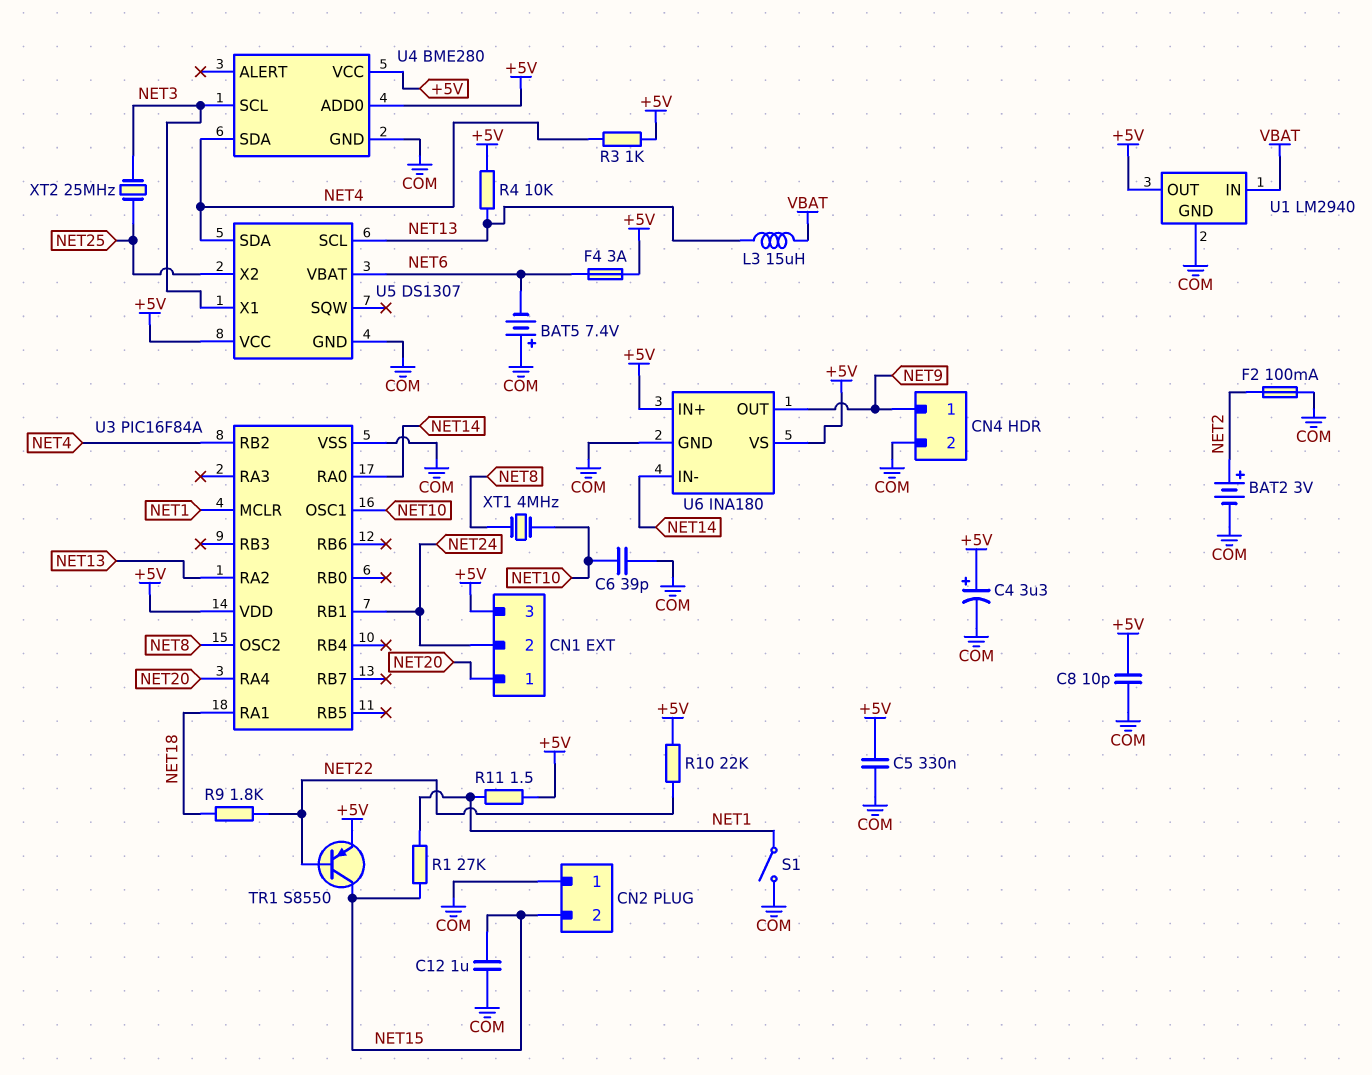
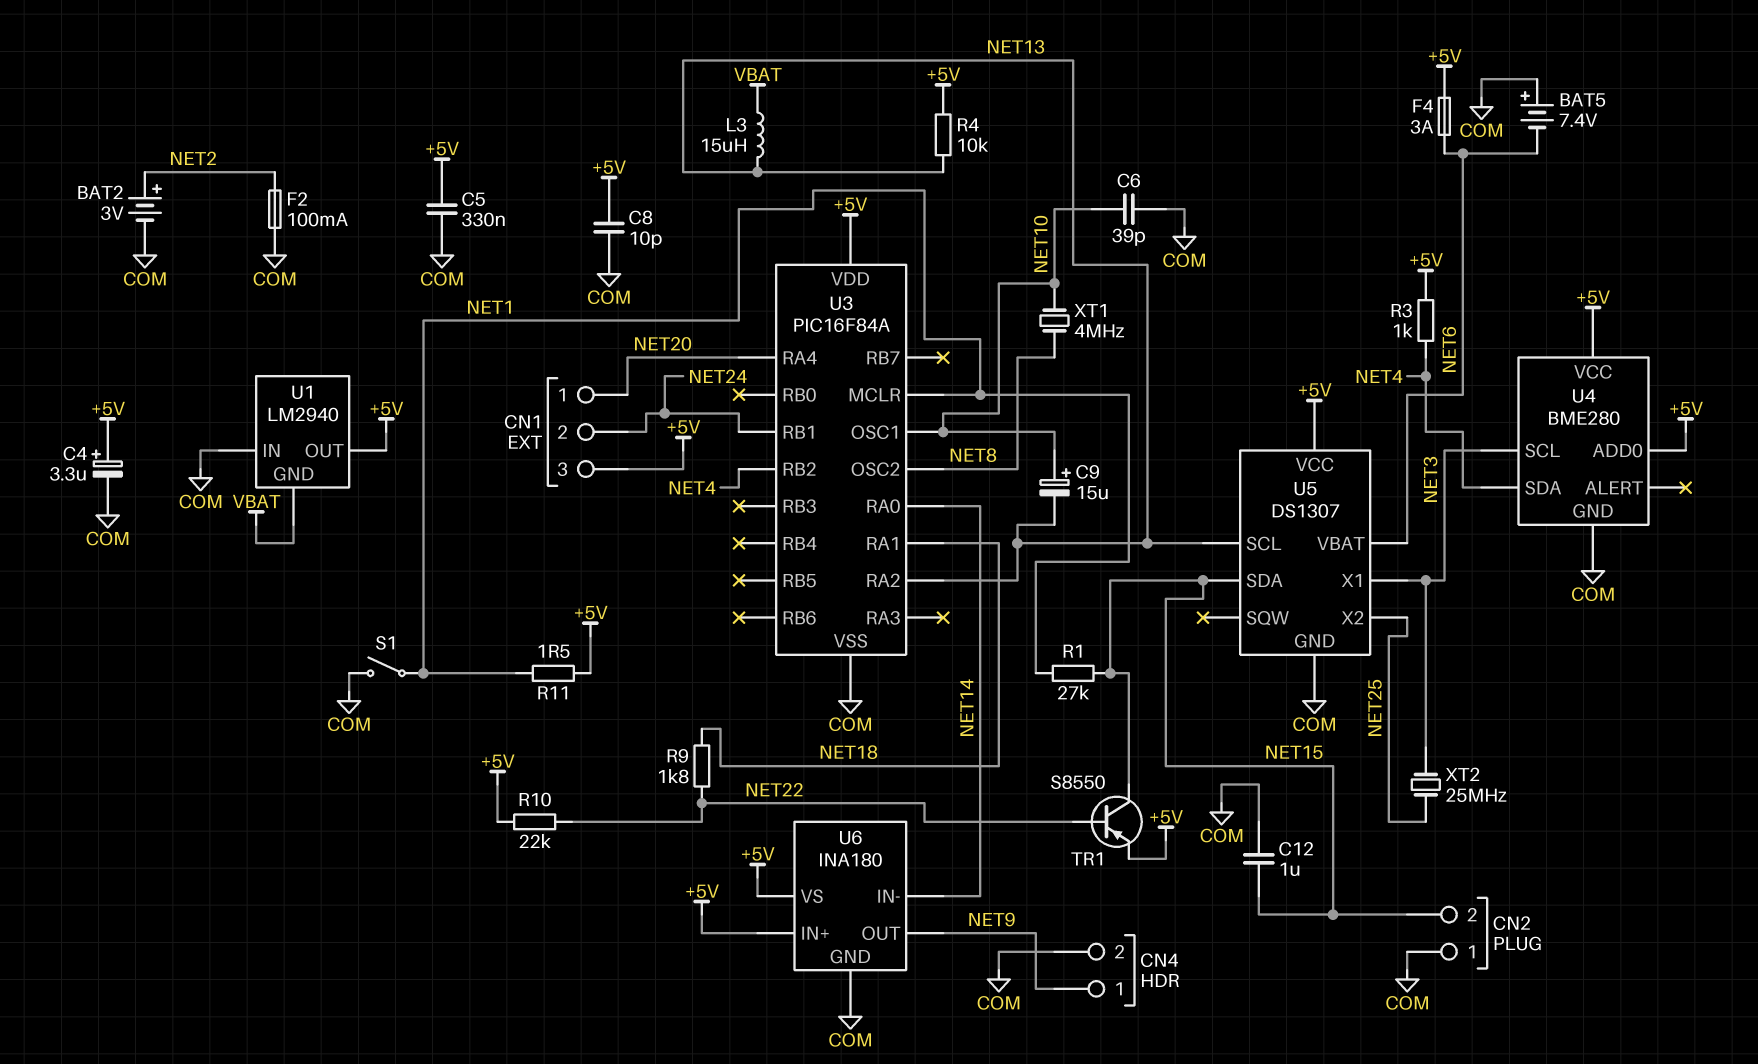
C9: none -> 15uF (plus NET10, minus NET13)
U1 pin GND: COM -> VBAT
U1 pin IN: VBAT -> COM
U5 pin SDA: NET4 -> NET15

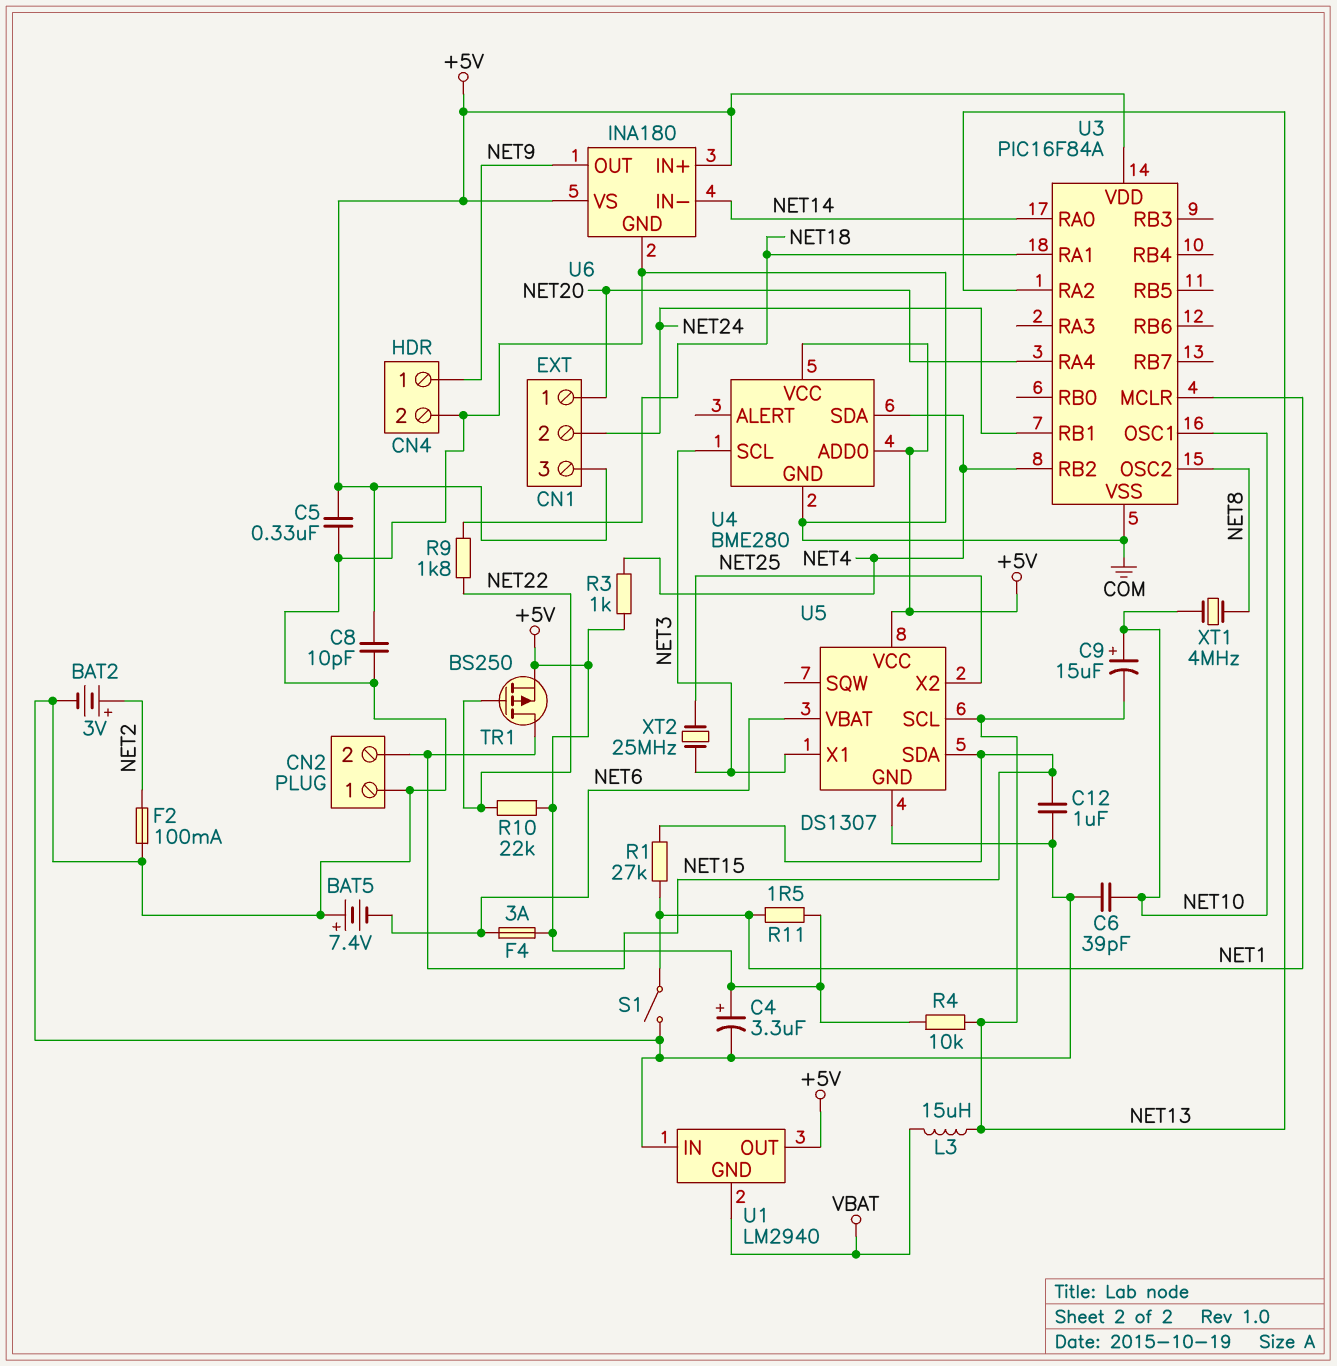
TR1: PNP S8550 (B NET22, C NET15, E +5V) -> PMOS BS250 (G NET22, D NET15, S +5V)

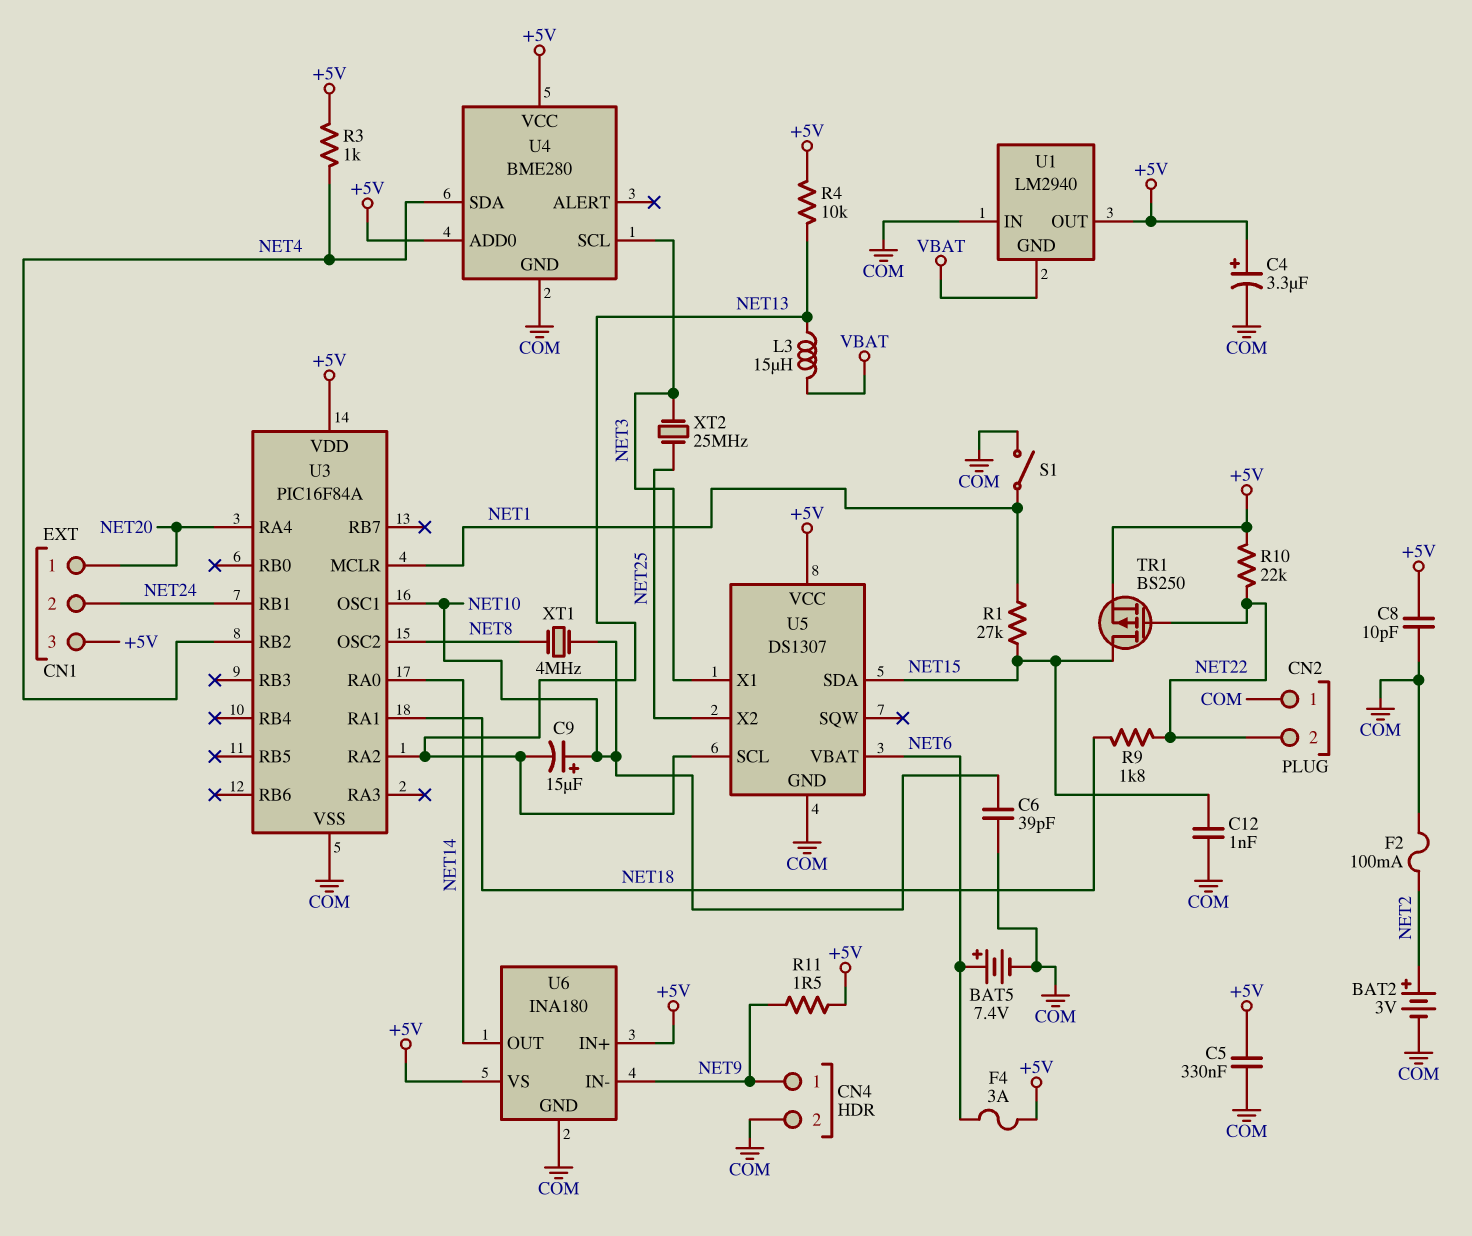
BAT5: 7.4V (plus COM, minus NET6) -> 7.4V (plus NET6, minus COM)
C12: 1uF (COM, NET15) -> 1nF (COM, NET15)
CN2 pin 2: NET15 -> NET22
R11: 1.5 (+5V, NET1) -> 1.5 (+5V, NET9)
U6 pin IN-: NET14 -> NET9
U6 pin OUT: NET9 -> NET14

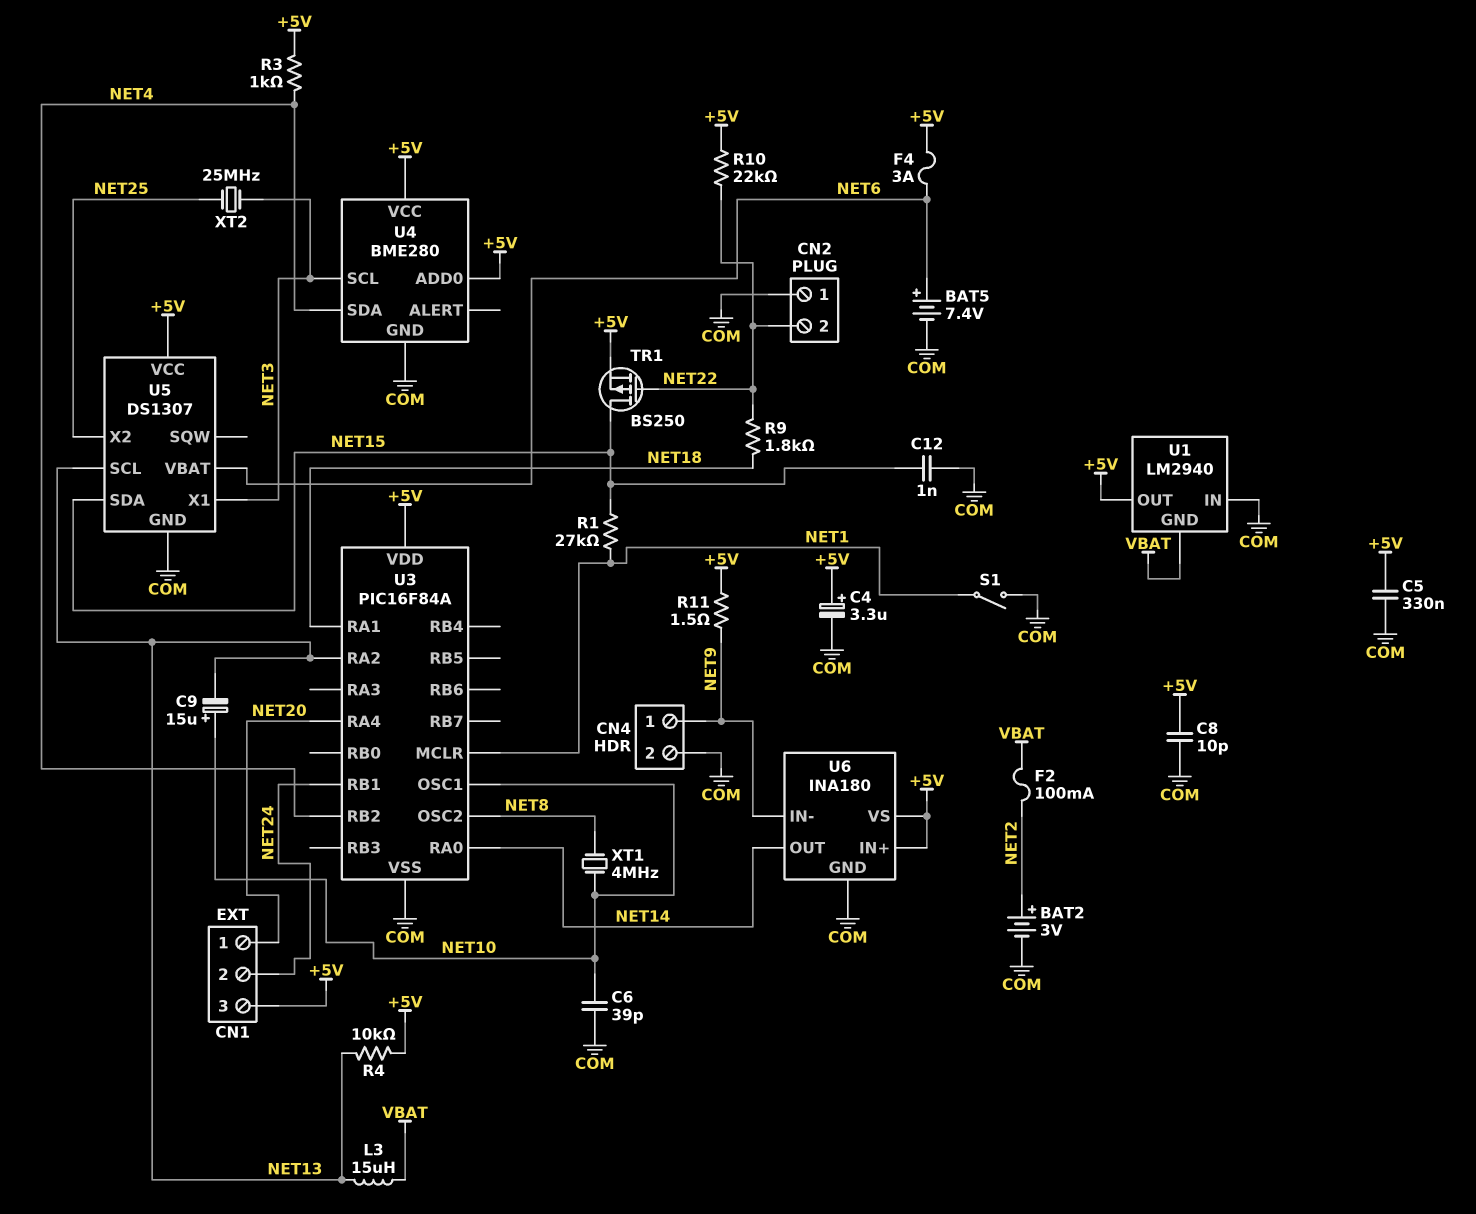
F2: 100mA (COM, NET2) -> 100mA (NET2, VBAT)

